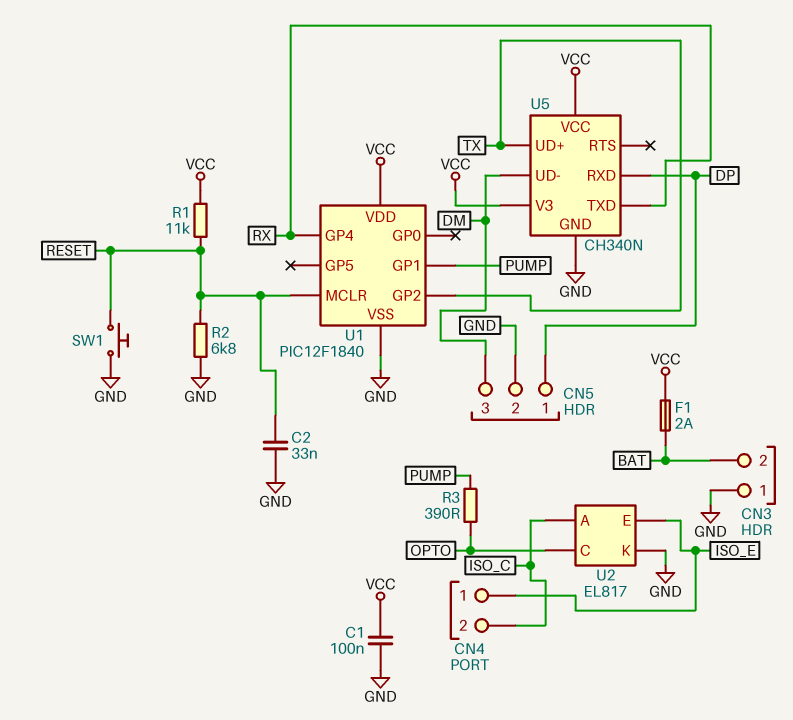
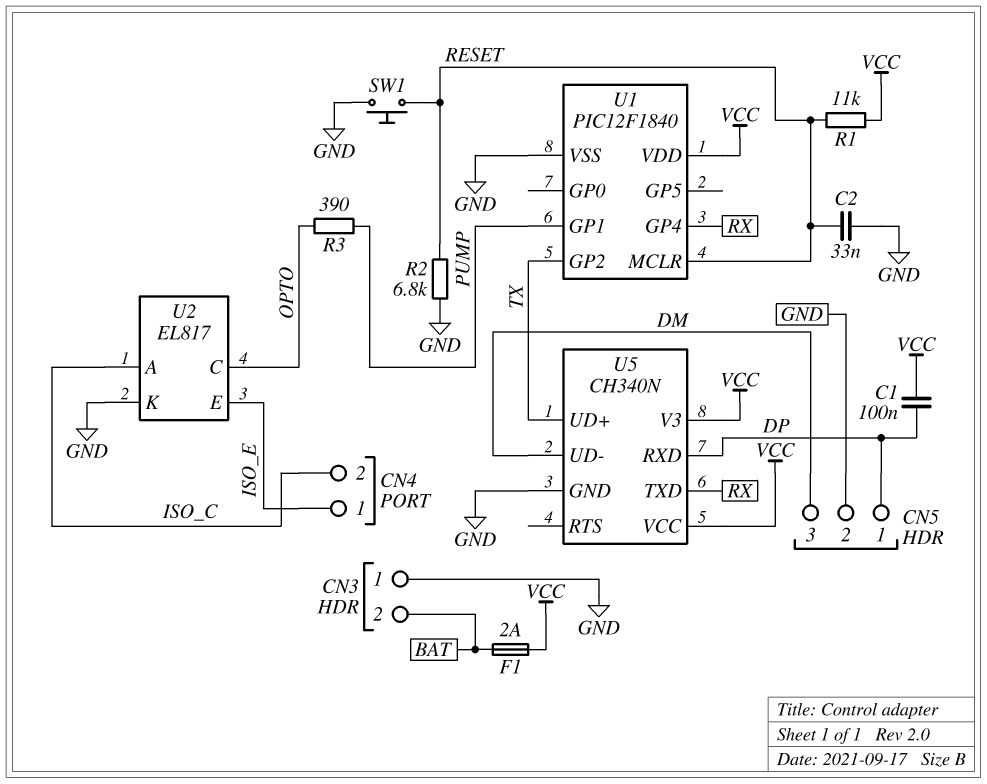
C1: 100nF (GND, VCC) -> 100nF (DP, VCC)

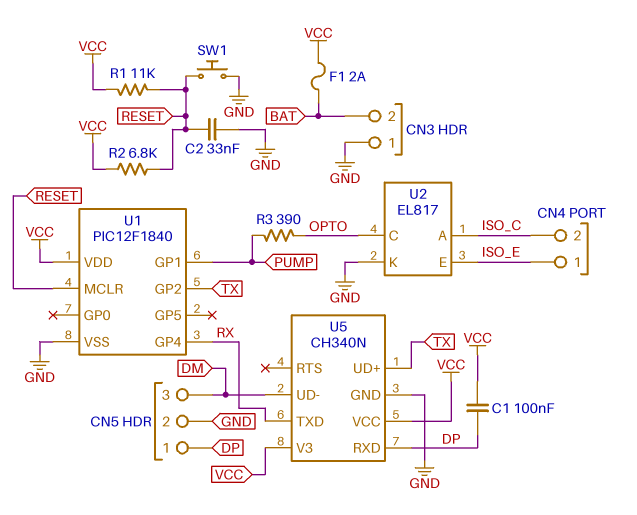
R2: 6.8k (GND, RESET) -> 6.8k (RESET, VCC)

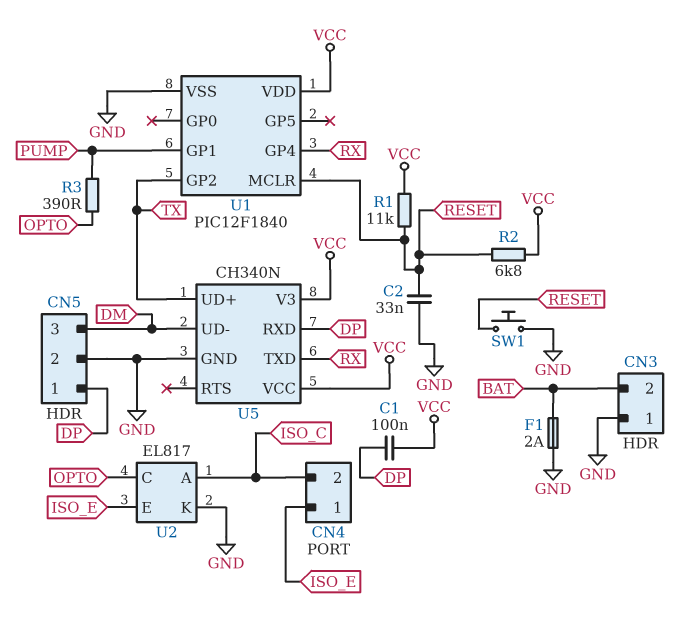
F1: 2A (BAT, VCC) -> 2A (BAT, GND)

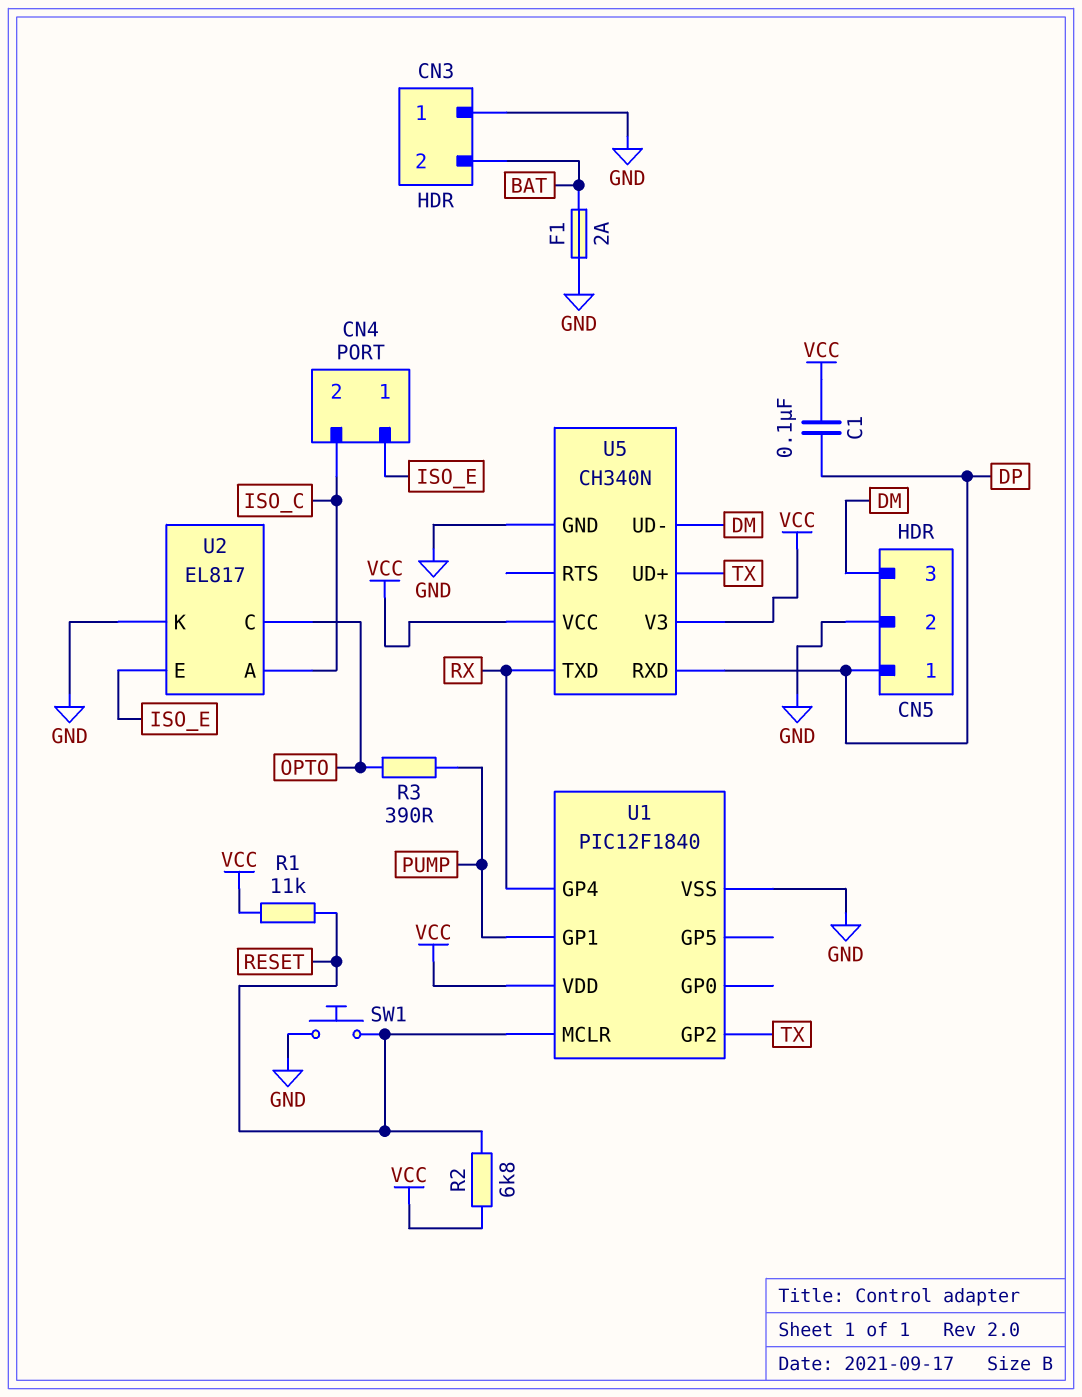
C2: 33nF (GND, RESET) -> none

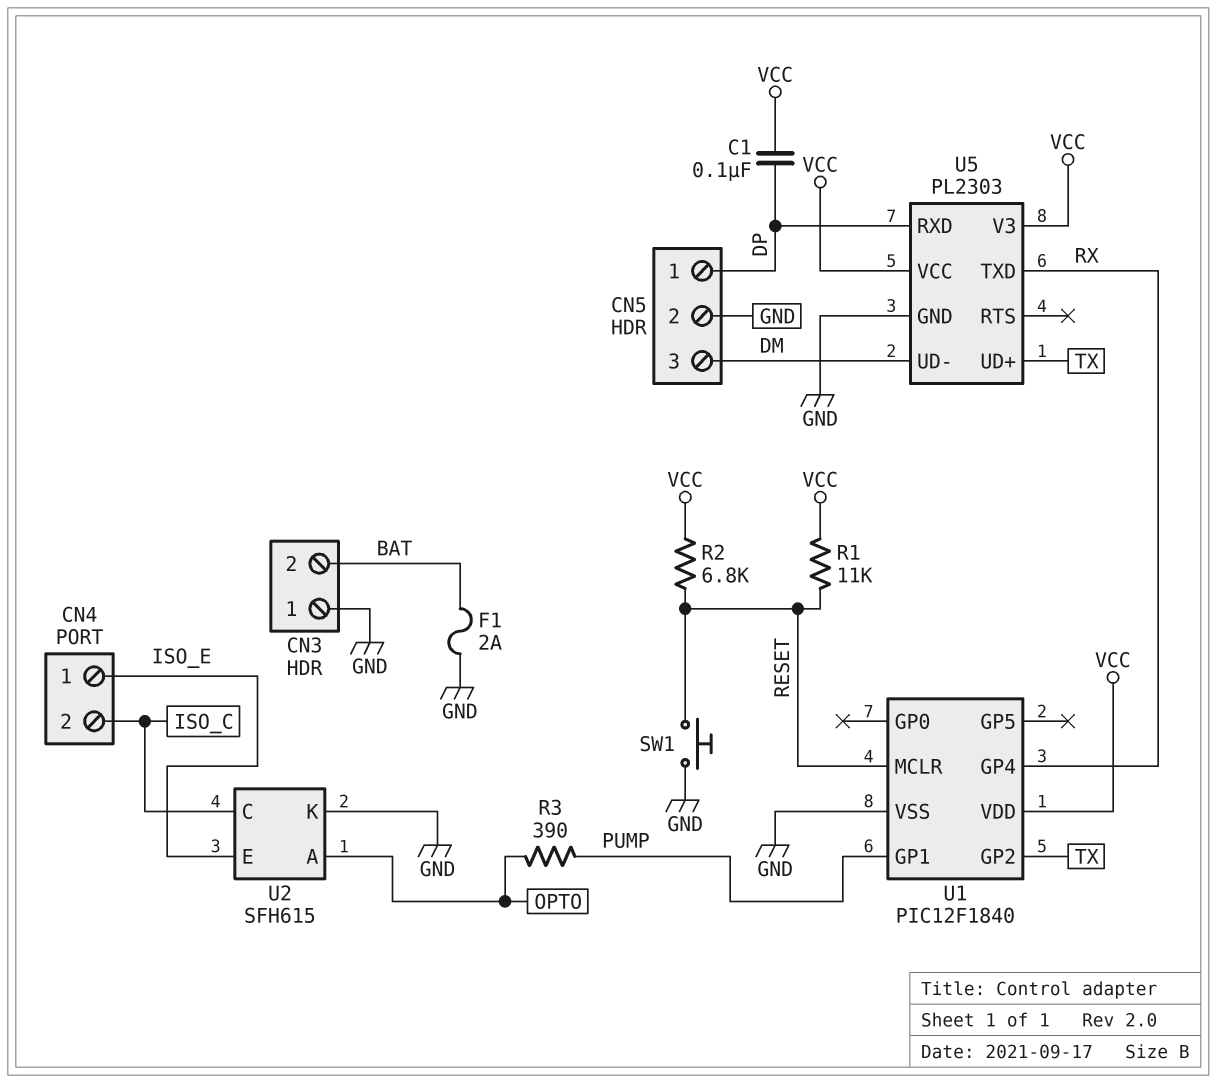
U2: EL817 -> SFH615
U2 pin A: ISO_C -> OPTO
U2 pin C: OPTO -> ISO_C
U5: CH340N -> PL2303

